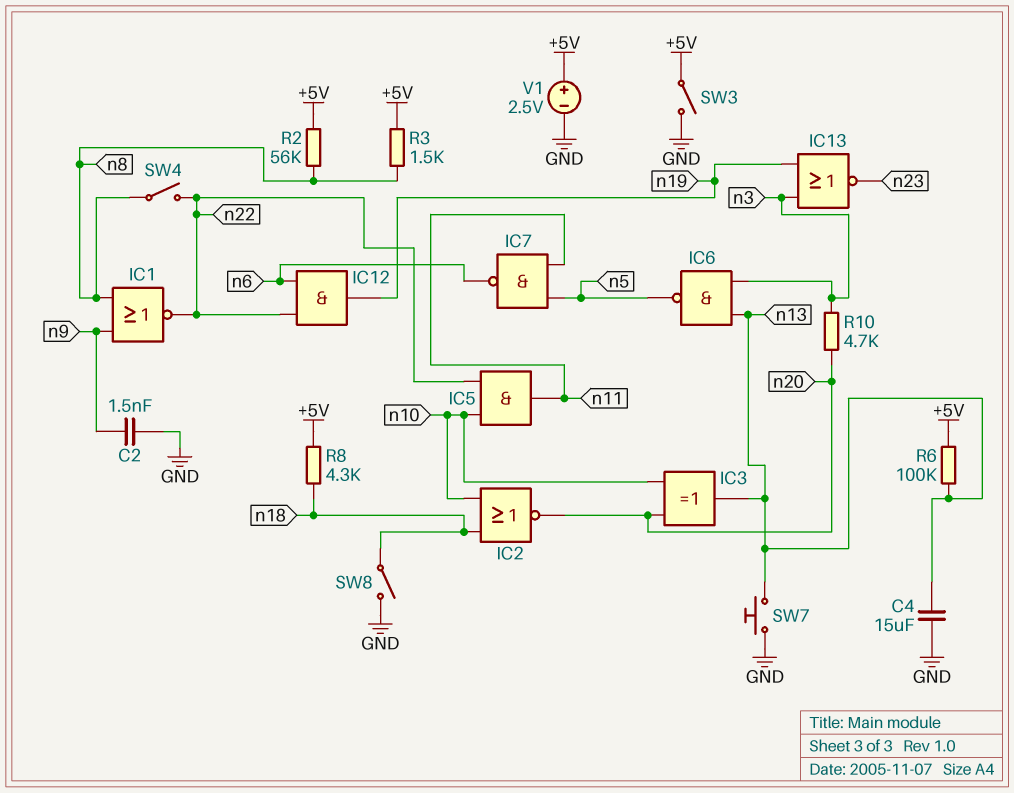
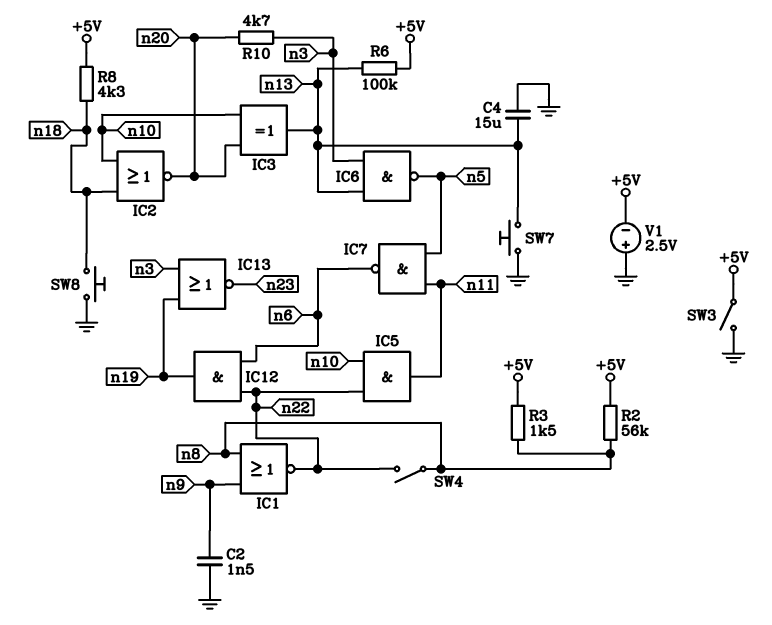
SW8: switch (GND, n18) -> button (GND, n18)
V1: 2.5V (plus +5V, minus GND) -> 2.5V (plus GND, minus +5V)

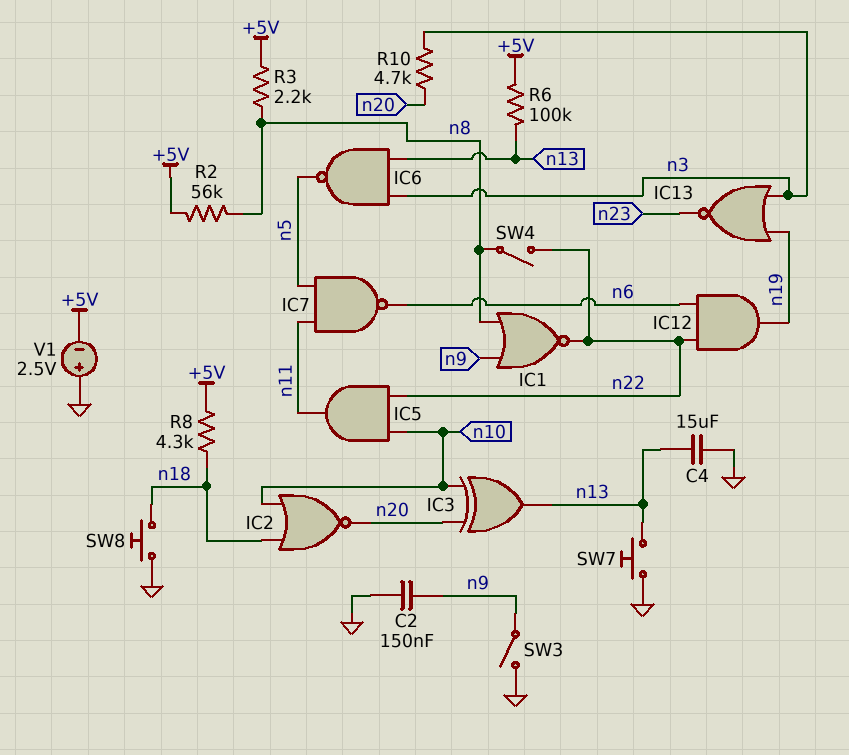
C2: 1.5nF (GND, n9) -> 150nF (GND, n9)
R3: 1.5k (+5V, n8) -> 2.2k (+5V, n8)
SW3: switch (+5V, GND) -> switch (GND, n9)

